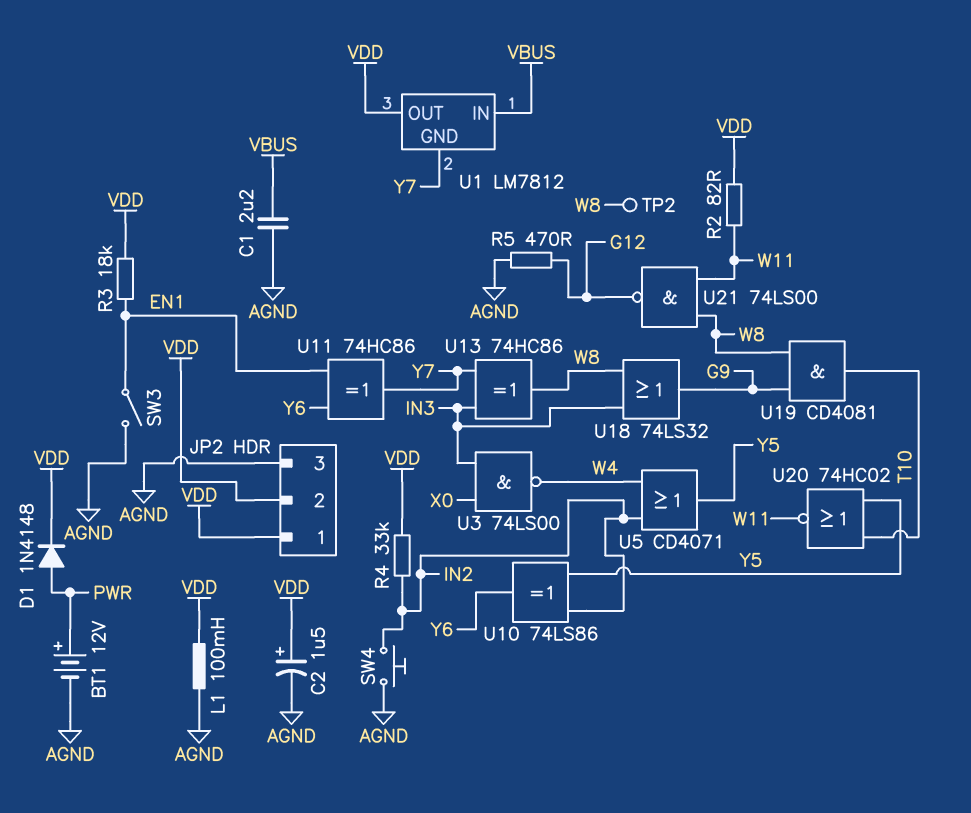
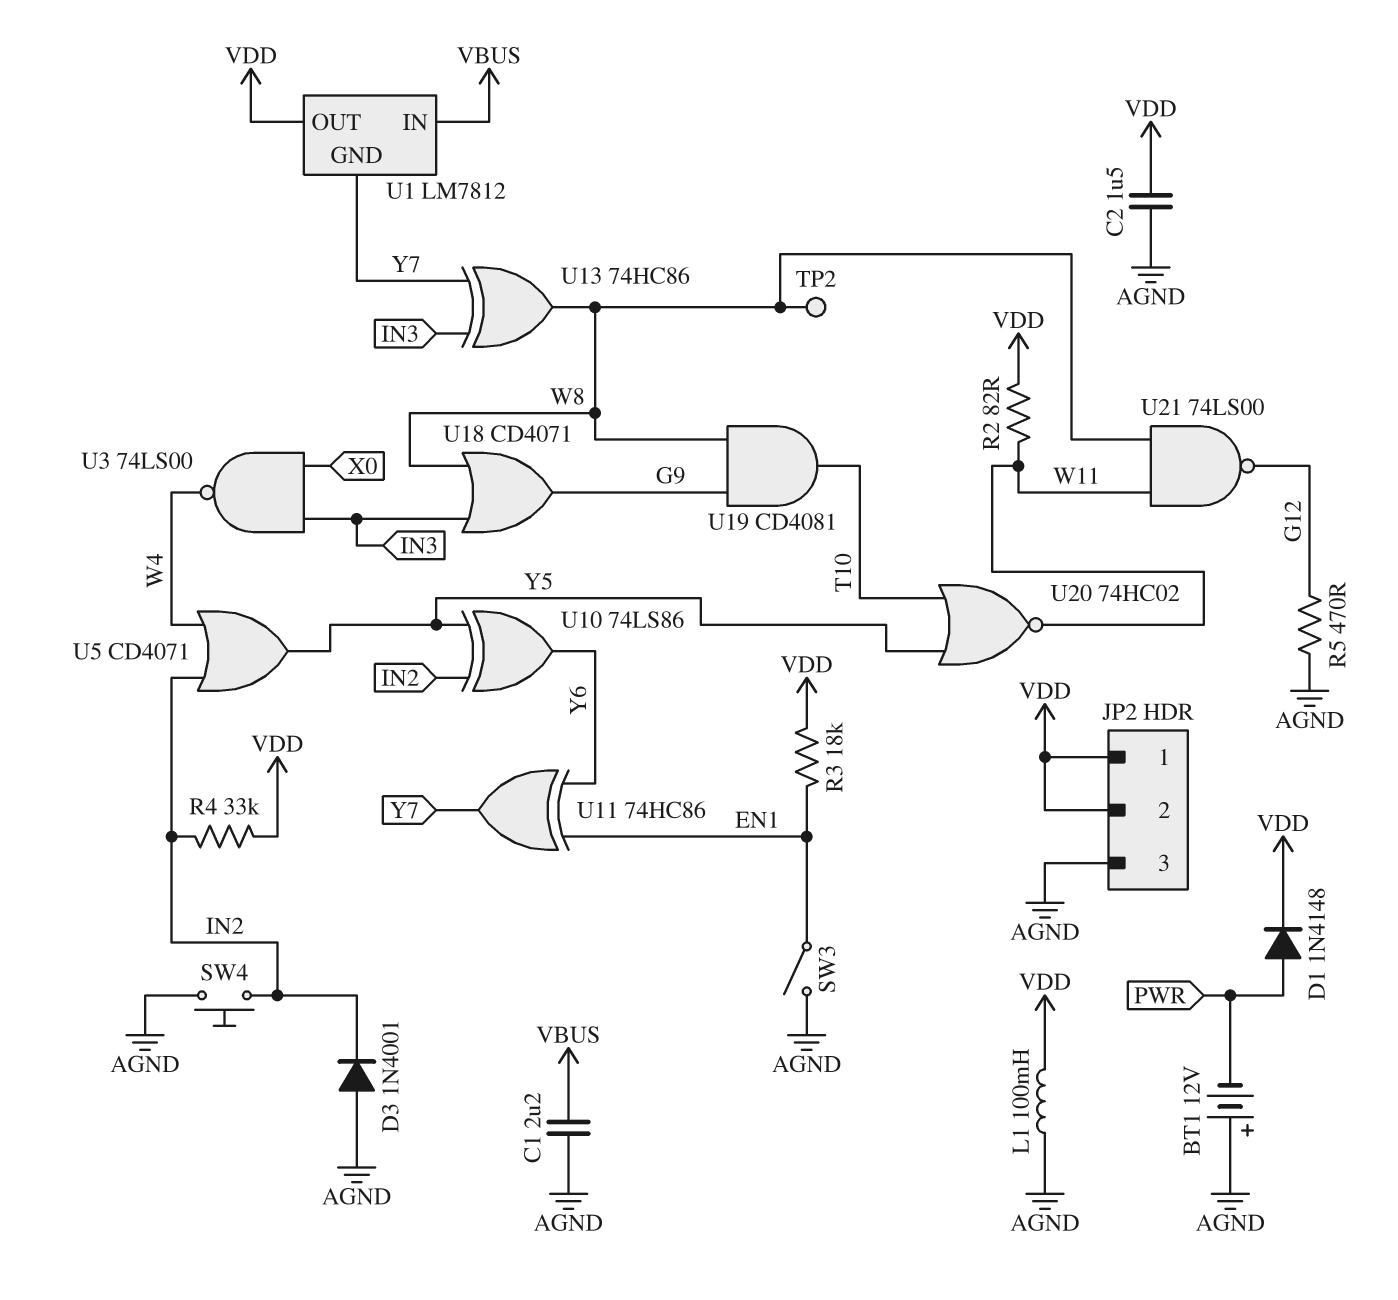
BT1: 12V (plus PWR, minus AGND) -> 12V (plus AGND, minus PWR)
C2: 1.5uF (plus VDD, minus AGND) -> 1.5uF (AGND, VDD)
D3: none -> diode 1N4001 (A AGND, K IN2)
U18: OR 74LS32 (in IN3, in W8, out G9) -> OR CD4071 (in IN3, in W8, out G9)

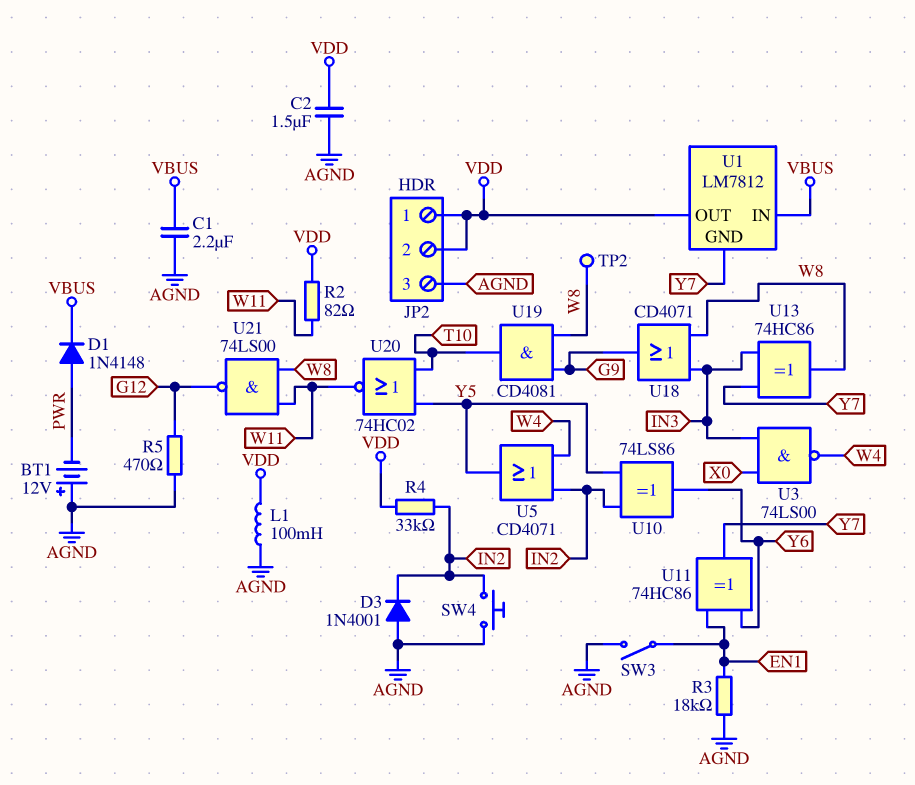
D1: diode 1N4148 (A PWR, K VDD) -> diode 1N4148 (A PWR, K VBUS)
R3: 18k (EN1, VDD) -> 18k (AGND, EN1)

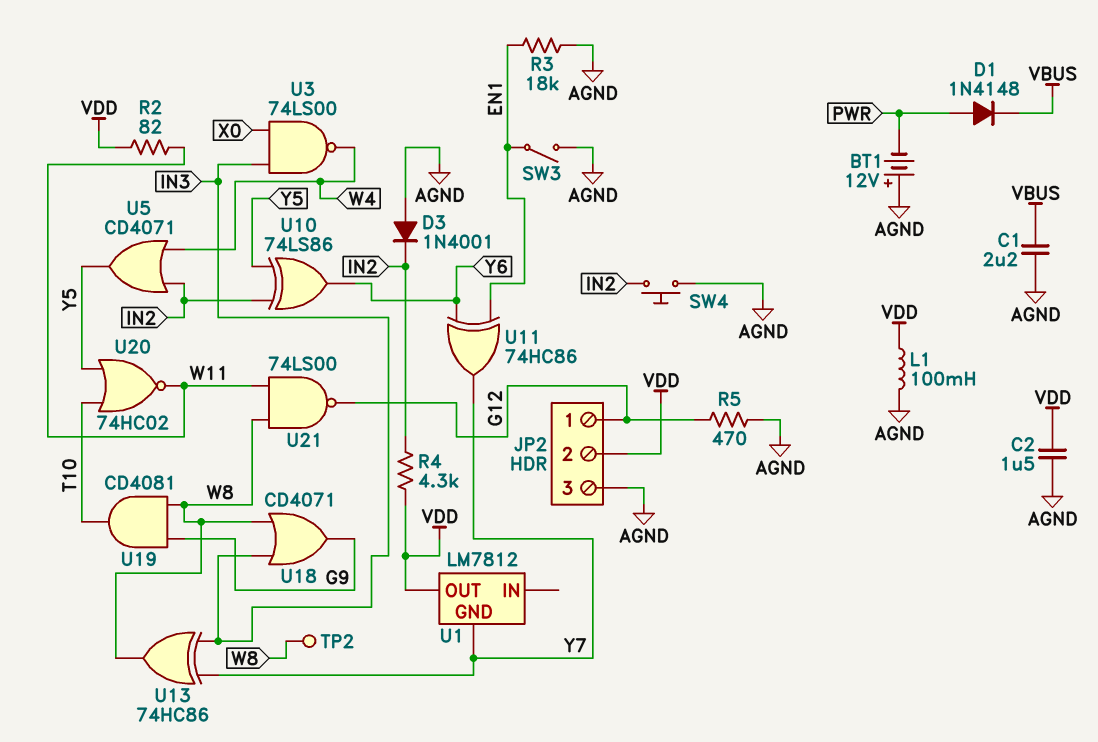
JP2 pin 1: VDD -> G12
R4: 33k (IN2, VDD) -> 4.3k (IN2, VDD)
U1 pin IN: VBUS -> none

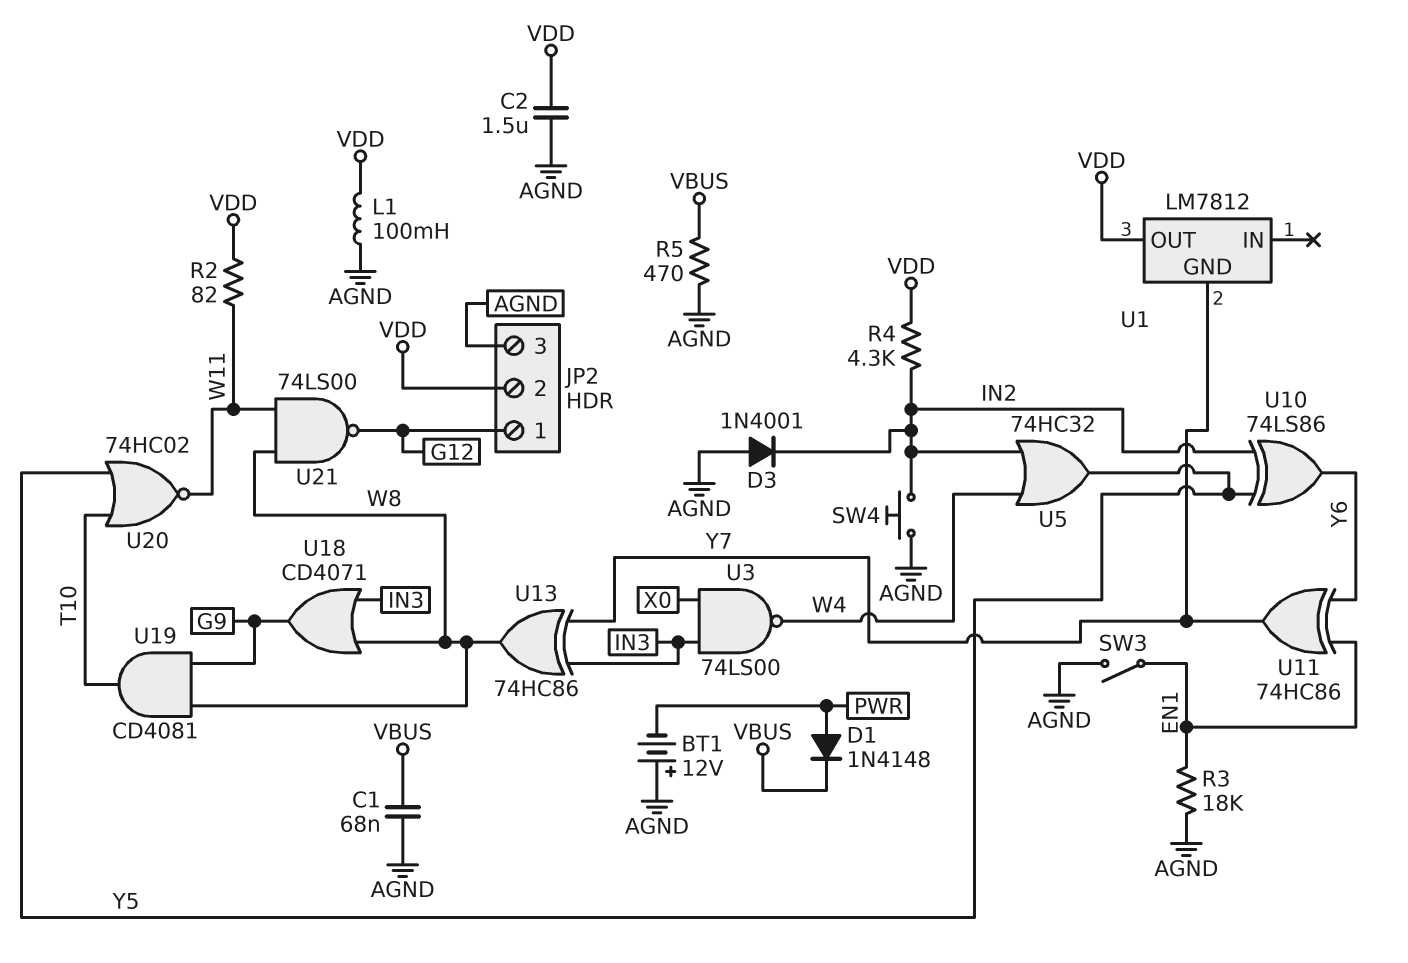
C1: 2.2uF (AGND, VBUS) -> 68nF (AGND, VBUS)
R5: 470 (AGND, G12) -> 470 (AGND, VBUS)
TP2: test point (W8) -> none
U5: OR CD4071 (in IN2, in W4, out Y5) -> OR 74HC32 (in IN2, in W4, out Y5)

